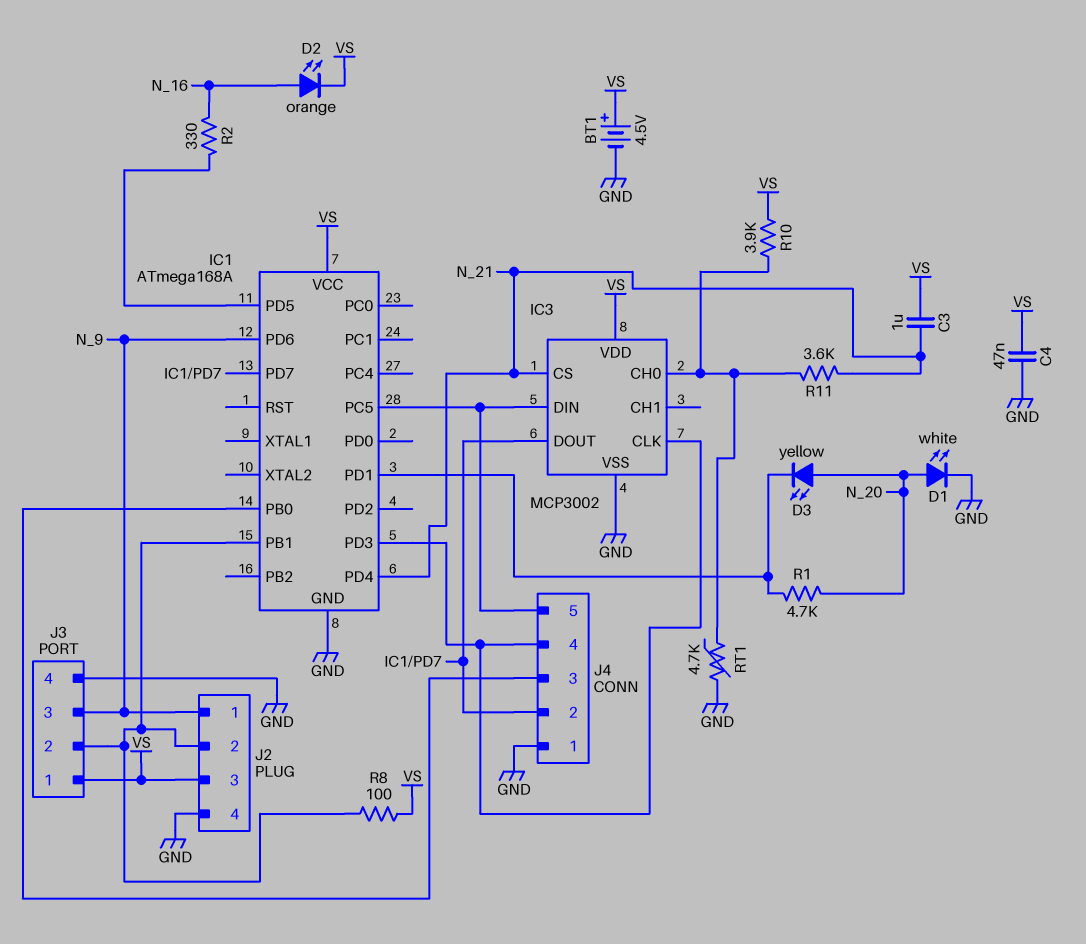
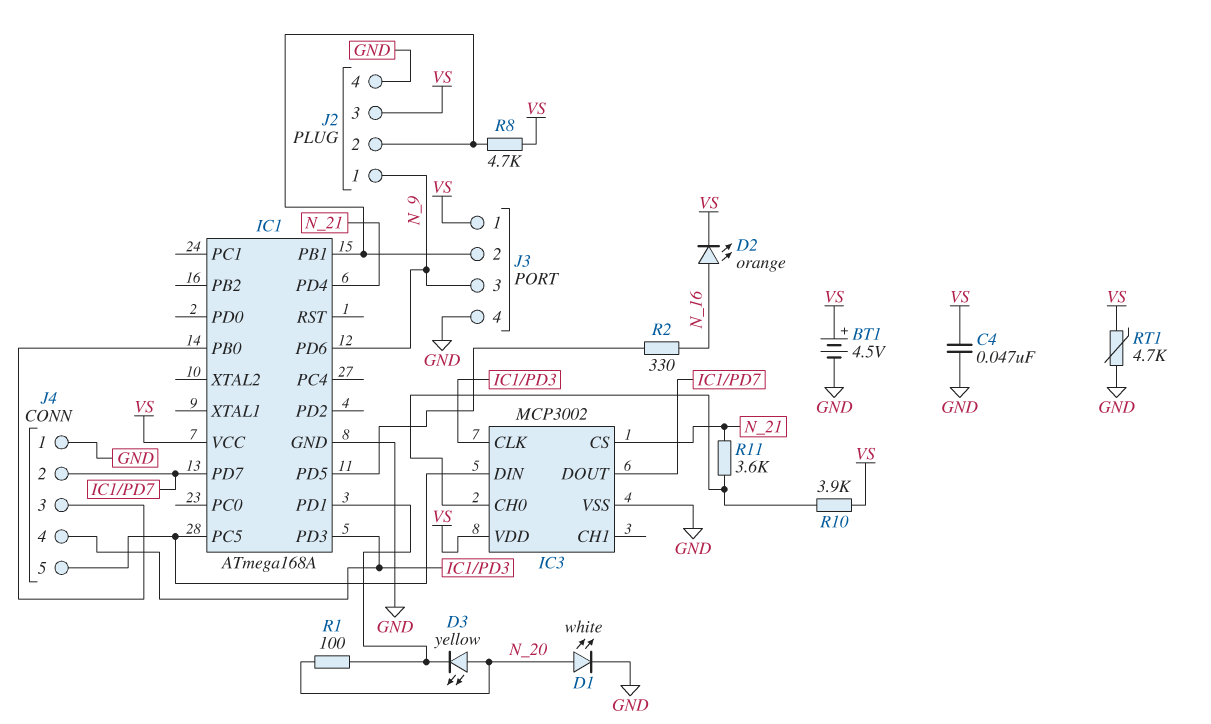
C3: 1uF (N_21, VS) -> none
R1: 4.7k (IC1/PD1, N_20) -> 100 (IC1/PD1, N_20)
R8: 100 (IC1/PB1, VS) -> 4.7k (IC1/PB1, VS)
RT1: 4.7k (GND, IC3/CH0) -> 4.7k (GND, VS)

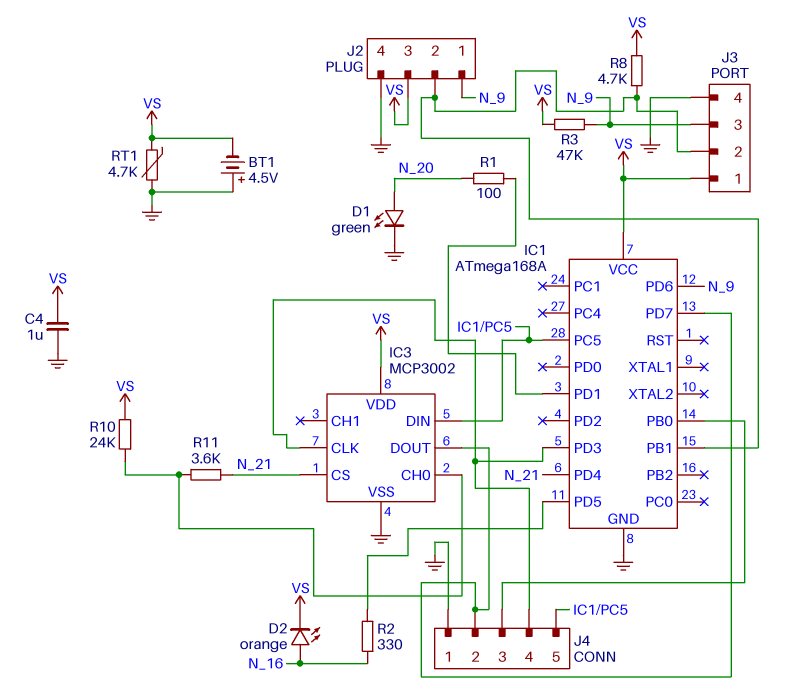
BT1: 4.5V (plus VS, minus GND) -> 4.5V (plus GND, minus VS)
C4: 47nF (GND, VS) -> 1uF (GND, VS)
D1: LED white (A N_20, K GND) -> LED green (A N_20, K GND)
D3: LED yellow (A N_20, K IC1/PD1) -> none
R3: none -> 47k (N_9, VS)
R10: 3.9k (IC3/CH0, VS) -> 24k (IC3/CH0, VS)

